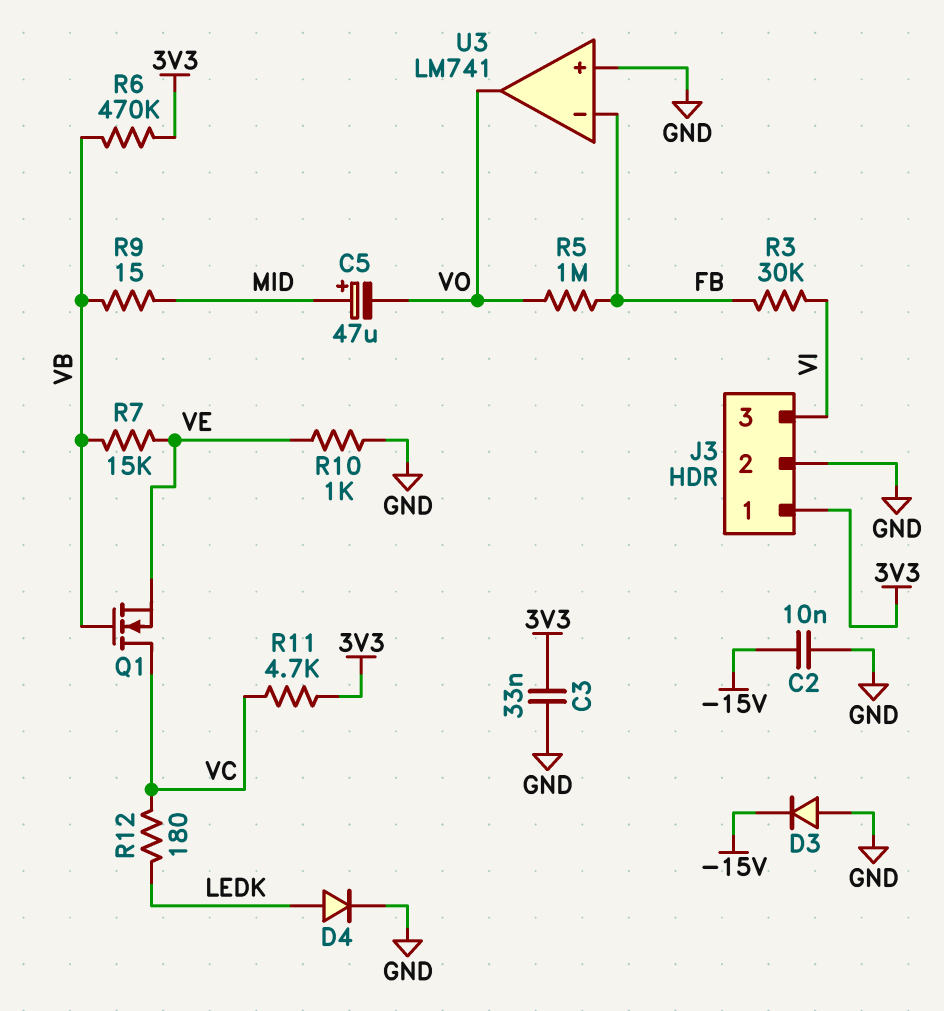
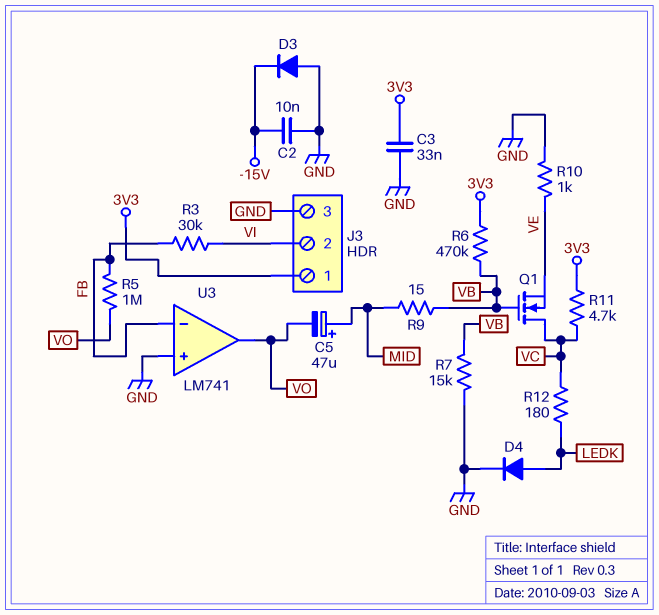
J3 pin 2: GND -> VI
J3 pin 3: VI -> GND
R7: 15k (VB, VE) -> 15k (GND, VB)

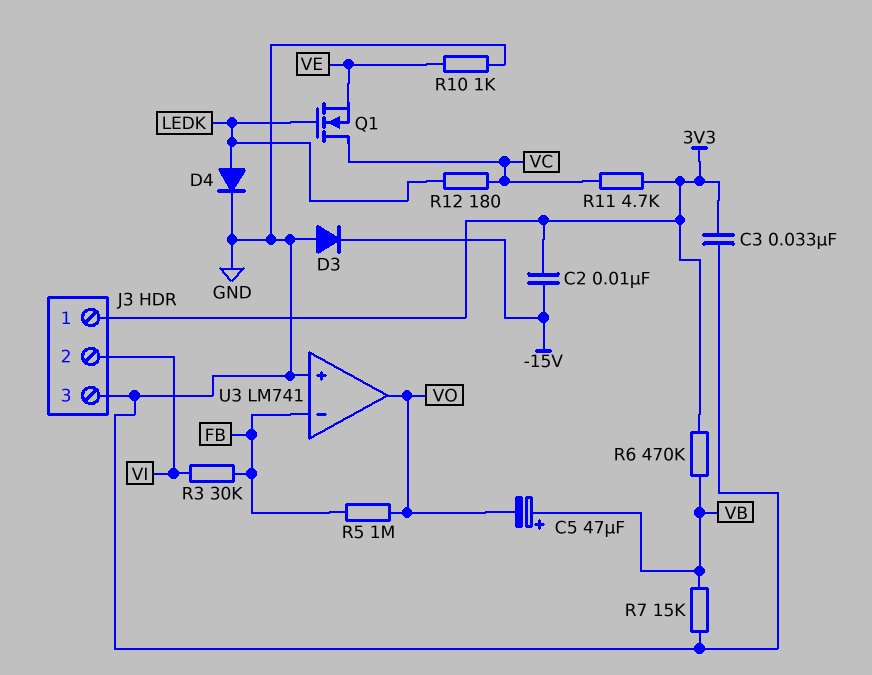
C2: 10nF (-15V, GND) -> 10nF (-15V, 3V3)
C5: 47uF (plus MID, minus VO) -> 47uF (plus VB, minus VO)
Q1: NMOS (G VB, D VC, S VE) -> NMOS (G LEDK, D VC, S VE)
R9: 15 (MID, VB) -> none

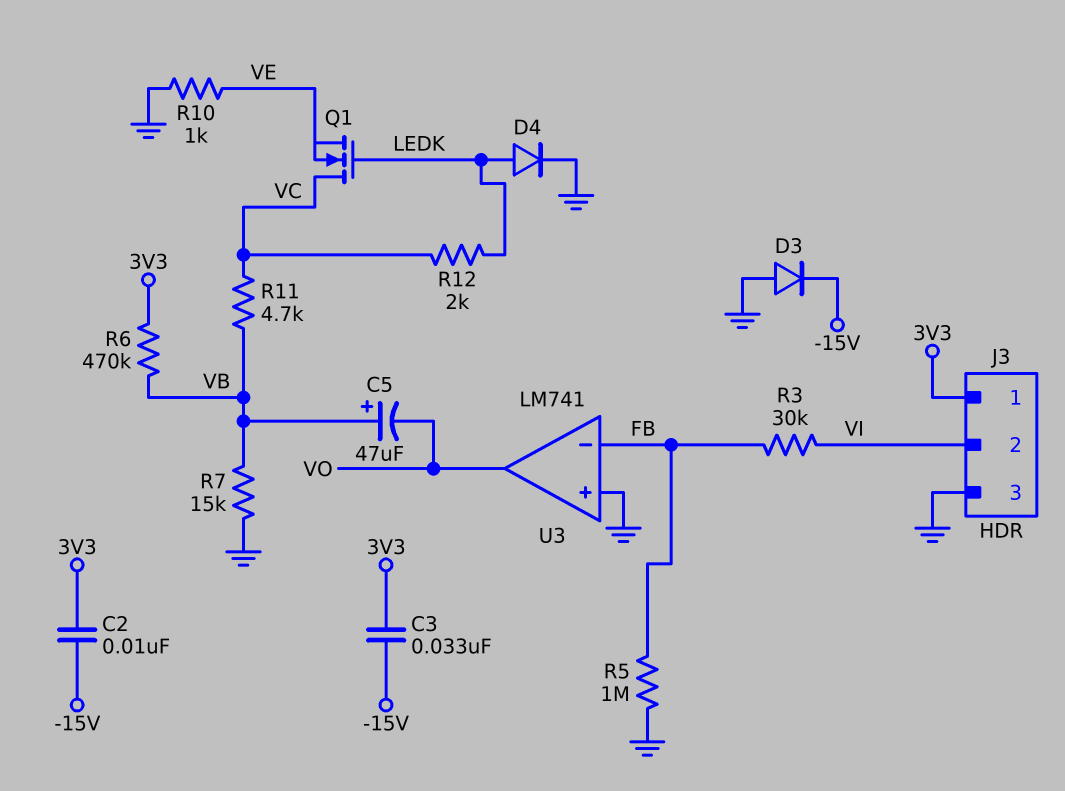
C3: 33nF (3V3, GND) -> 33nF (-15V, 3V3)
R5: 1M (FB, VO) -> 1M (FB, GND)
R11: 4.7k (3V3, VC) -> 4.7k (VB, VC)
R12: 180 (LEDK, VC) -> 2k (LEDK, VC)

